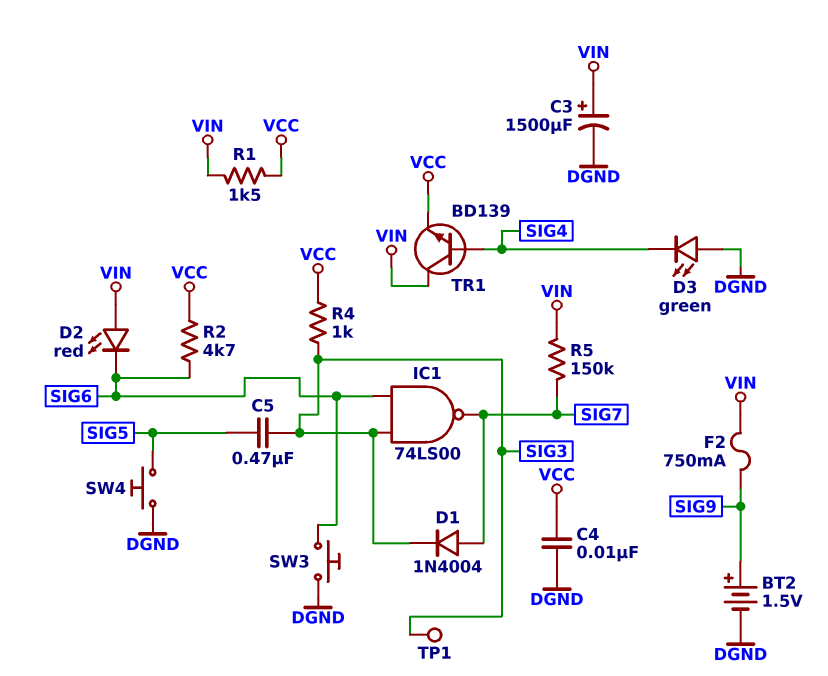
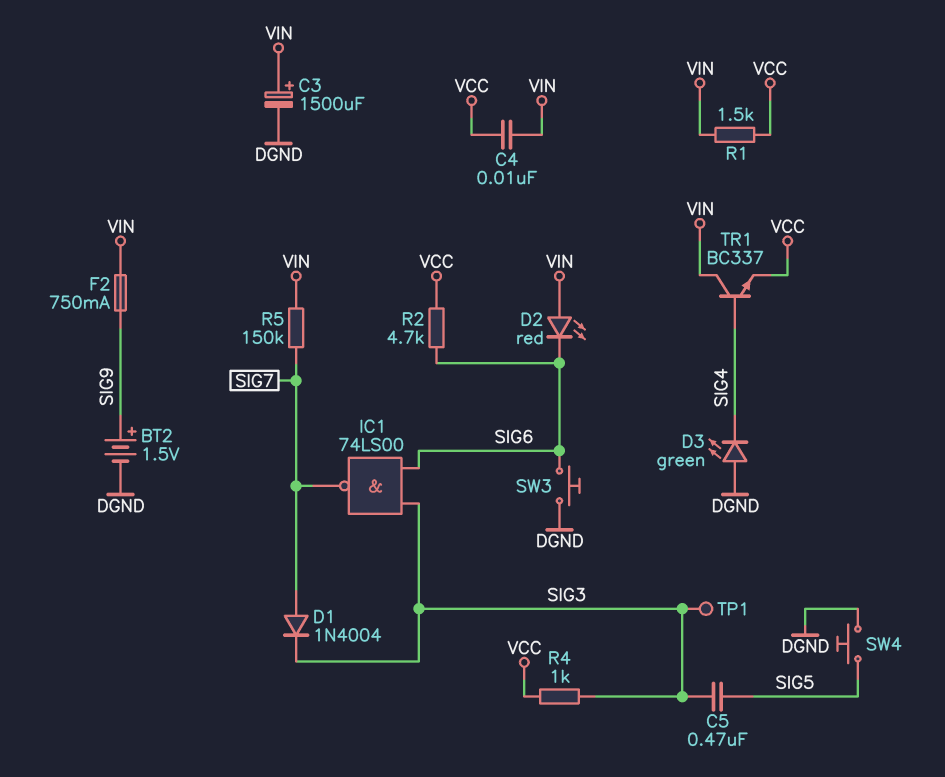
C4: 10nF (DGND, VCC) -> 10nF (VCC, VIN)
TR1: NPN BD139 (B SIG4, C VIN, E VCC) -> NPN BC337 (B SIG4, C VIN, E VCC)

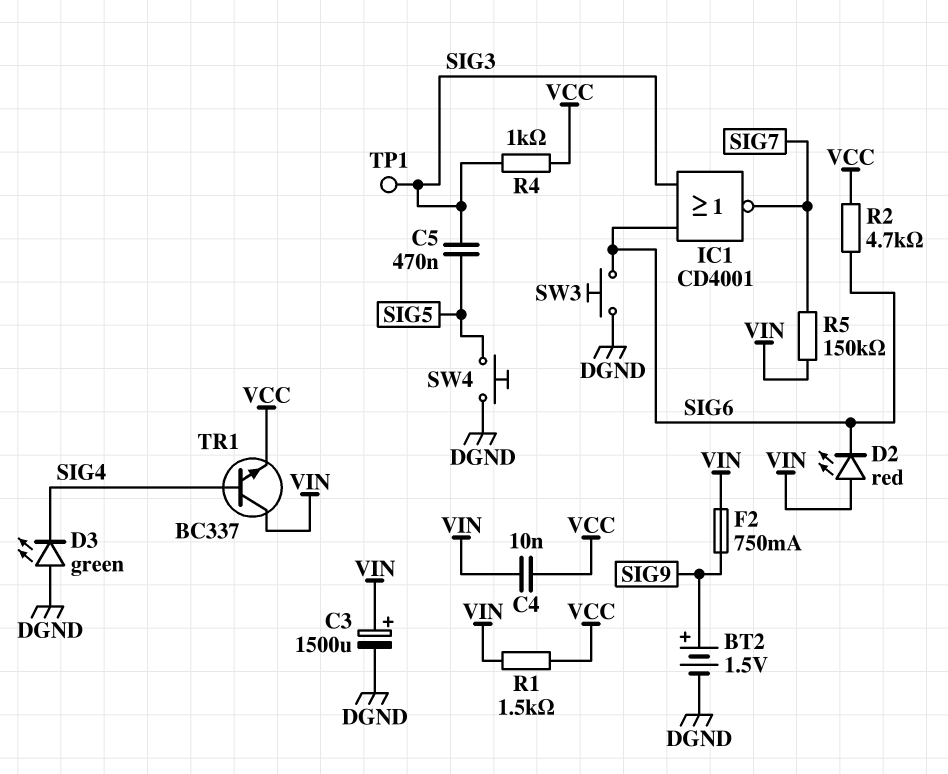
D1: diode 1N4004 (A SIG7, K SIG3) -> none
IC1: NAND 74LS00 (in SIG3, in SIG6, out SIG7) -> NOR CD4001 (in SIG3, in SIG6, out SIG7)

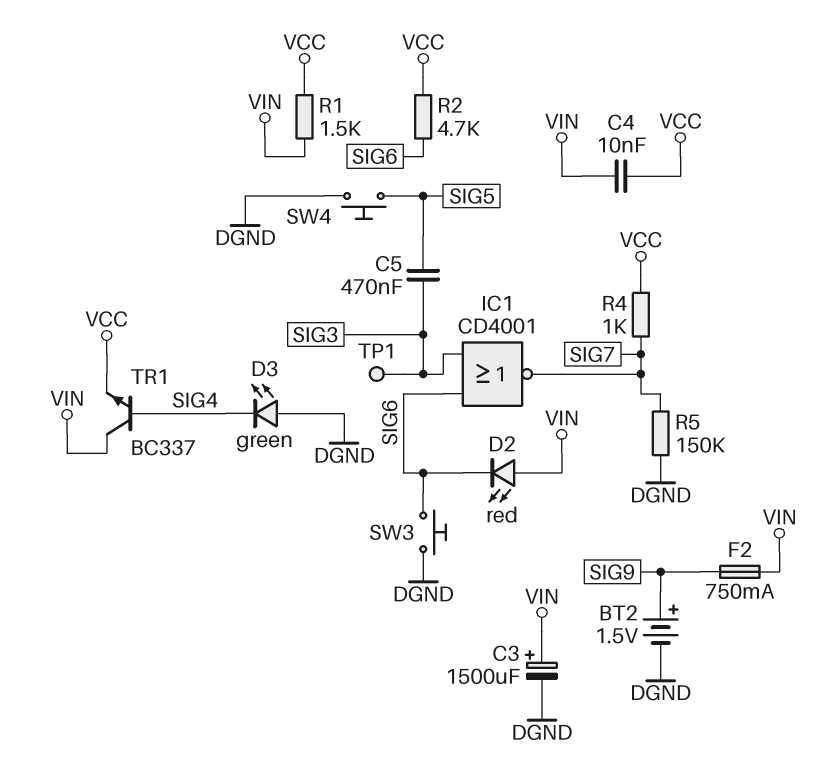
R4: 1k (SIG3, VCC) -> 1k (SIG7, VCC)
R5: 150k (SIG7, VIN) -> 150k (DGND, SIG7)

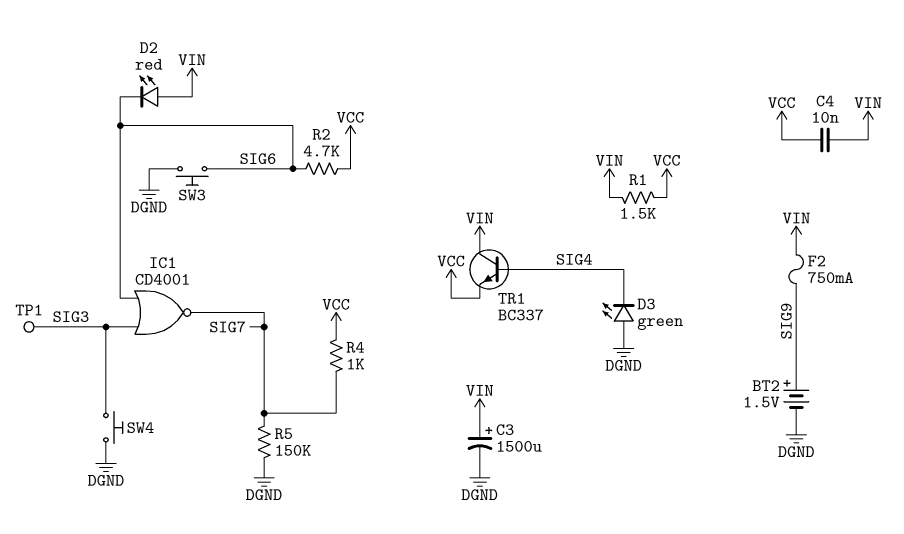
C5: 470nF (SIG3, SIG5) -> none
SW4: button (DGND, SIG5) -> button (DGND, SIG3)

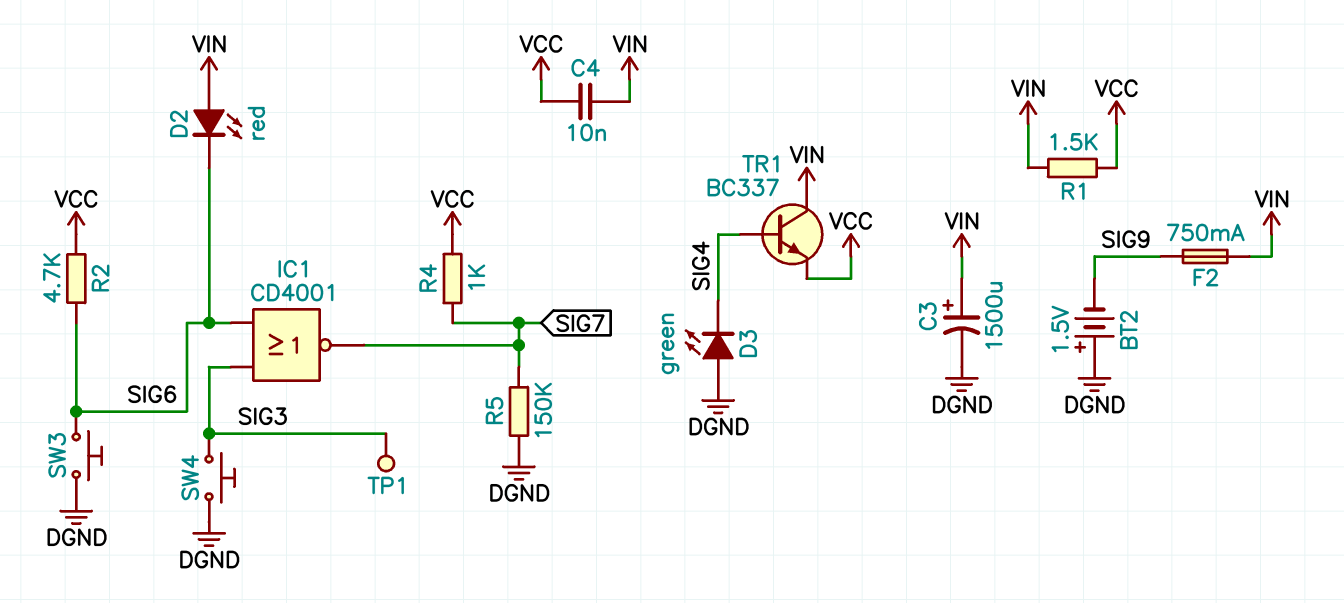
BT2: 1.5V (plus SIG9, minus DGND) -> 1.5V (plus DGND, minus SIG9)

